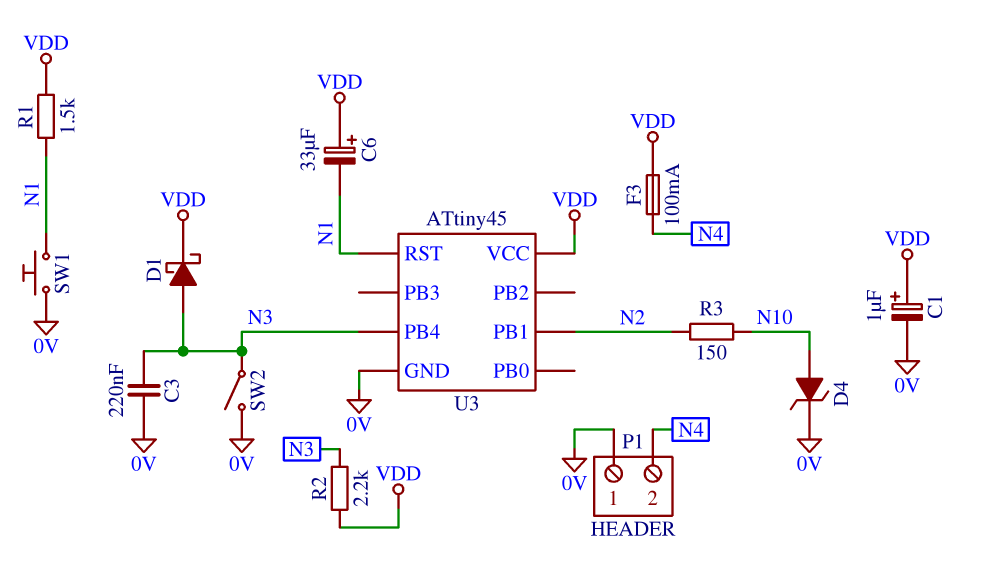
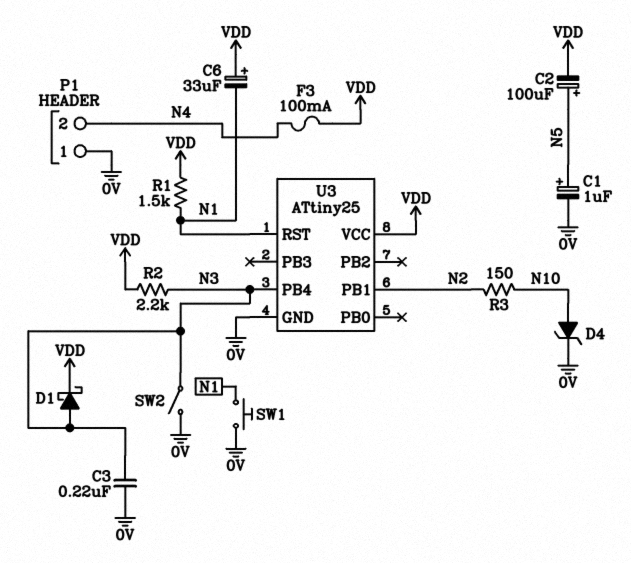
C1: 1uF (plus VDD, minus 0V) -> 1uF (plus N5, minus 0V)
C2: none -> 100uF (plus N5, minus VDD)
U3: ATtiny45 -> ATtiny25

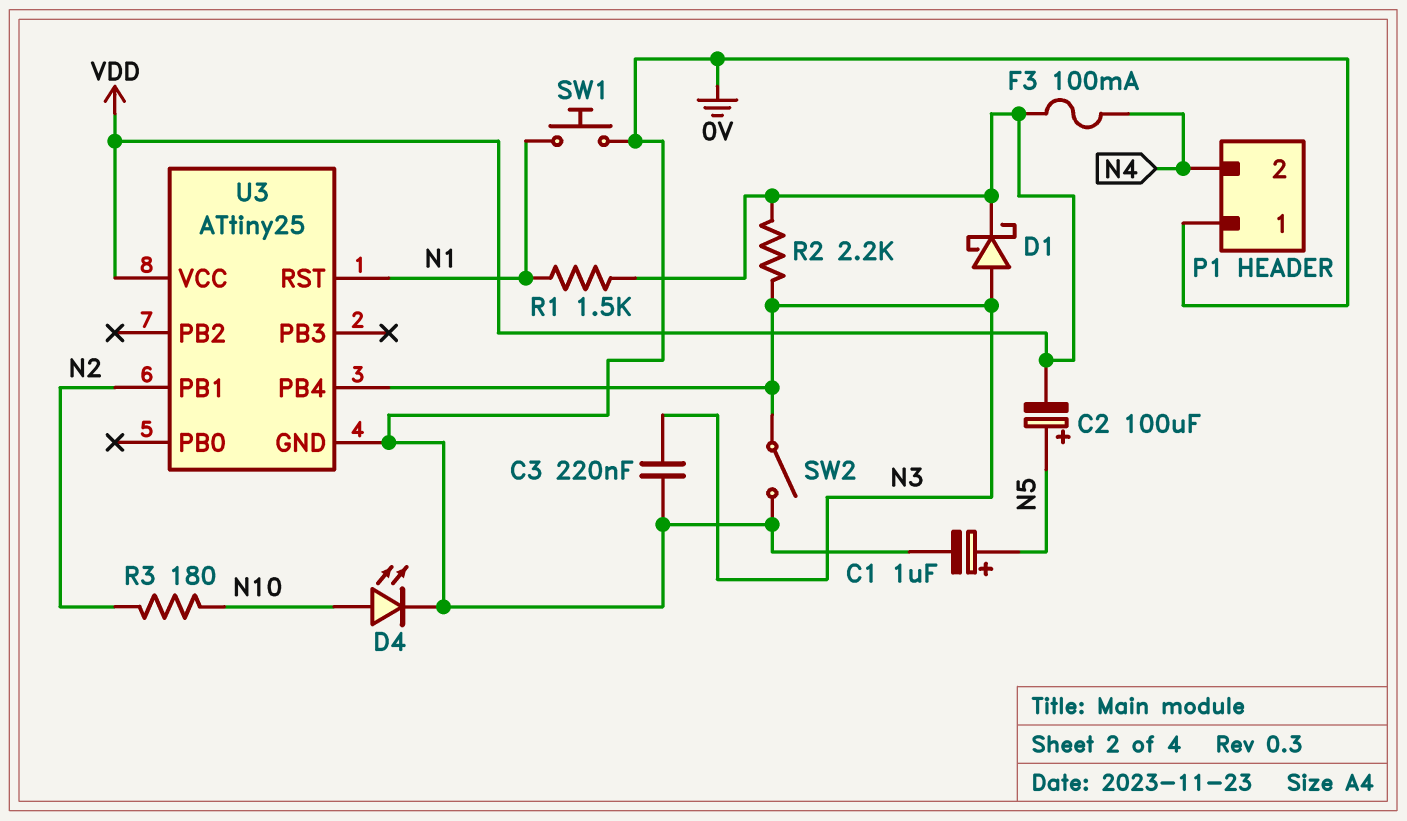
C6: 33uF (plus VDD, minus N1) -> none
D4: zener (A N10, K 0V) -> LED (A N10, K 0V)
R3: 150 (N2, N10) -> 180 (N2, N10)

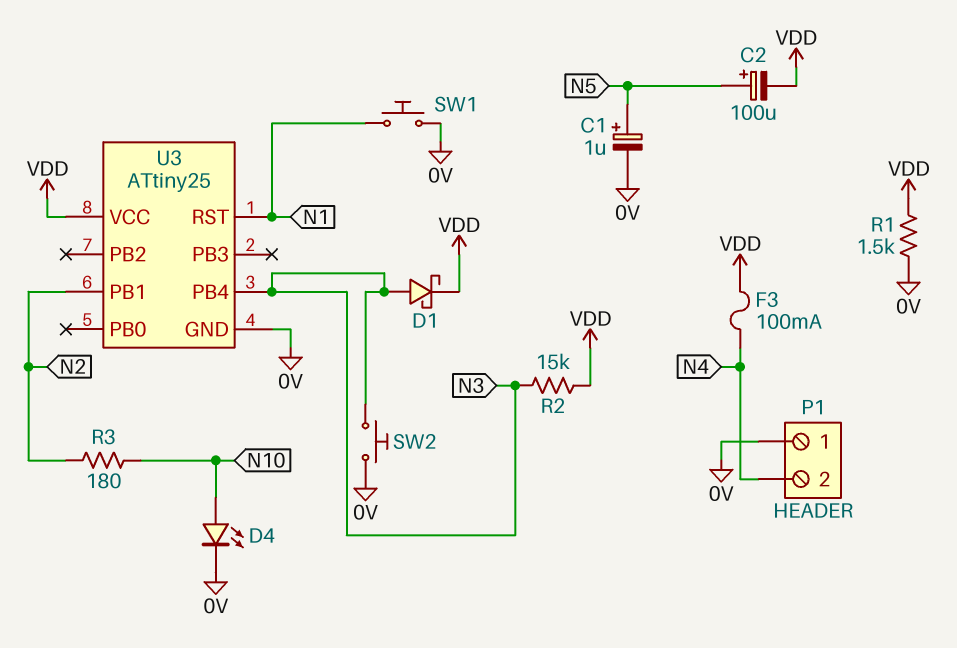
C3: 220nF (0V, N3) -> none
R1: 1.5k (N1, VDD) -> 1.5k (0V, VDD)
R2: 2.2k (N3, VDD) -> 15k (N3, VDD)
SW2: switch (0V, N3) -> button (0V, N3)

